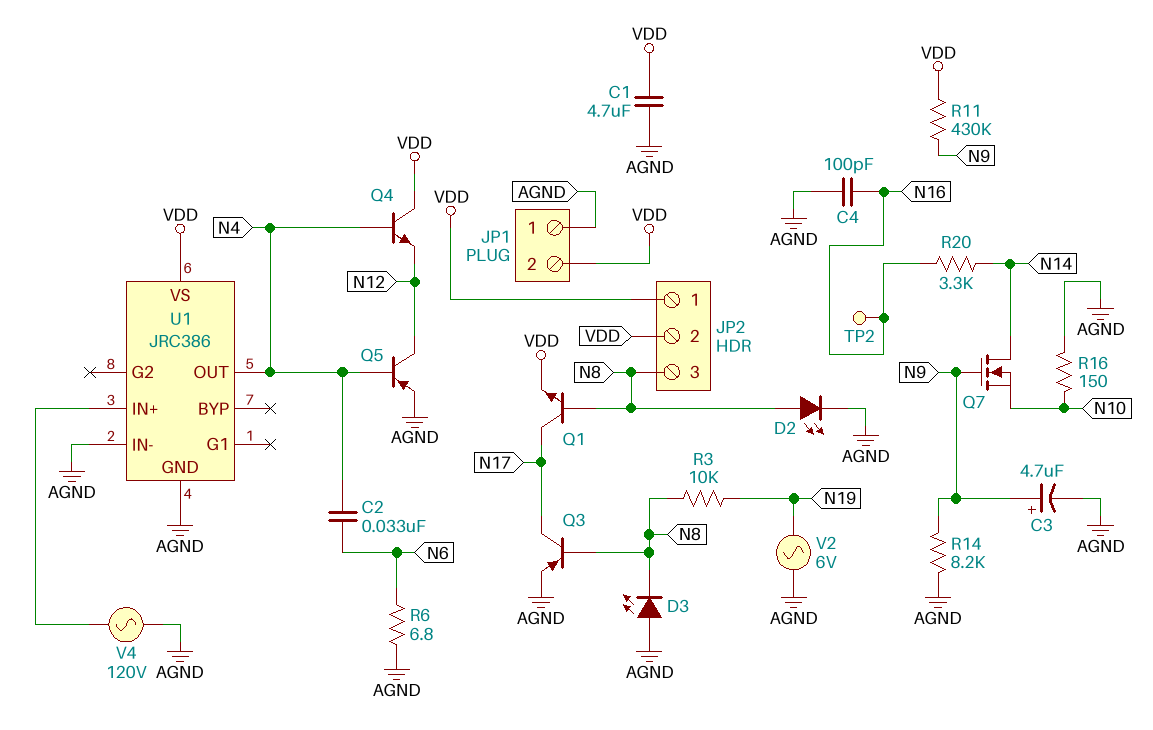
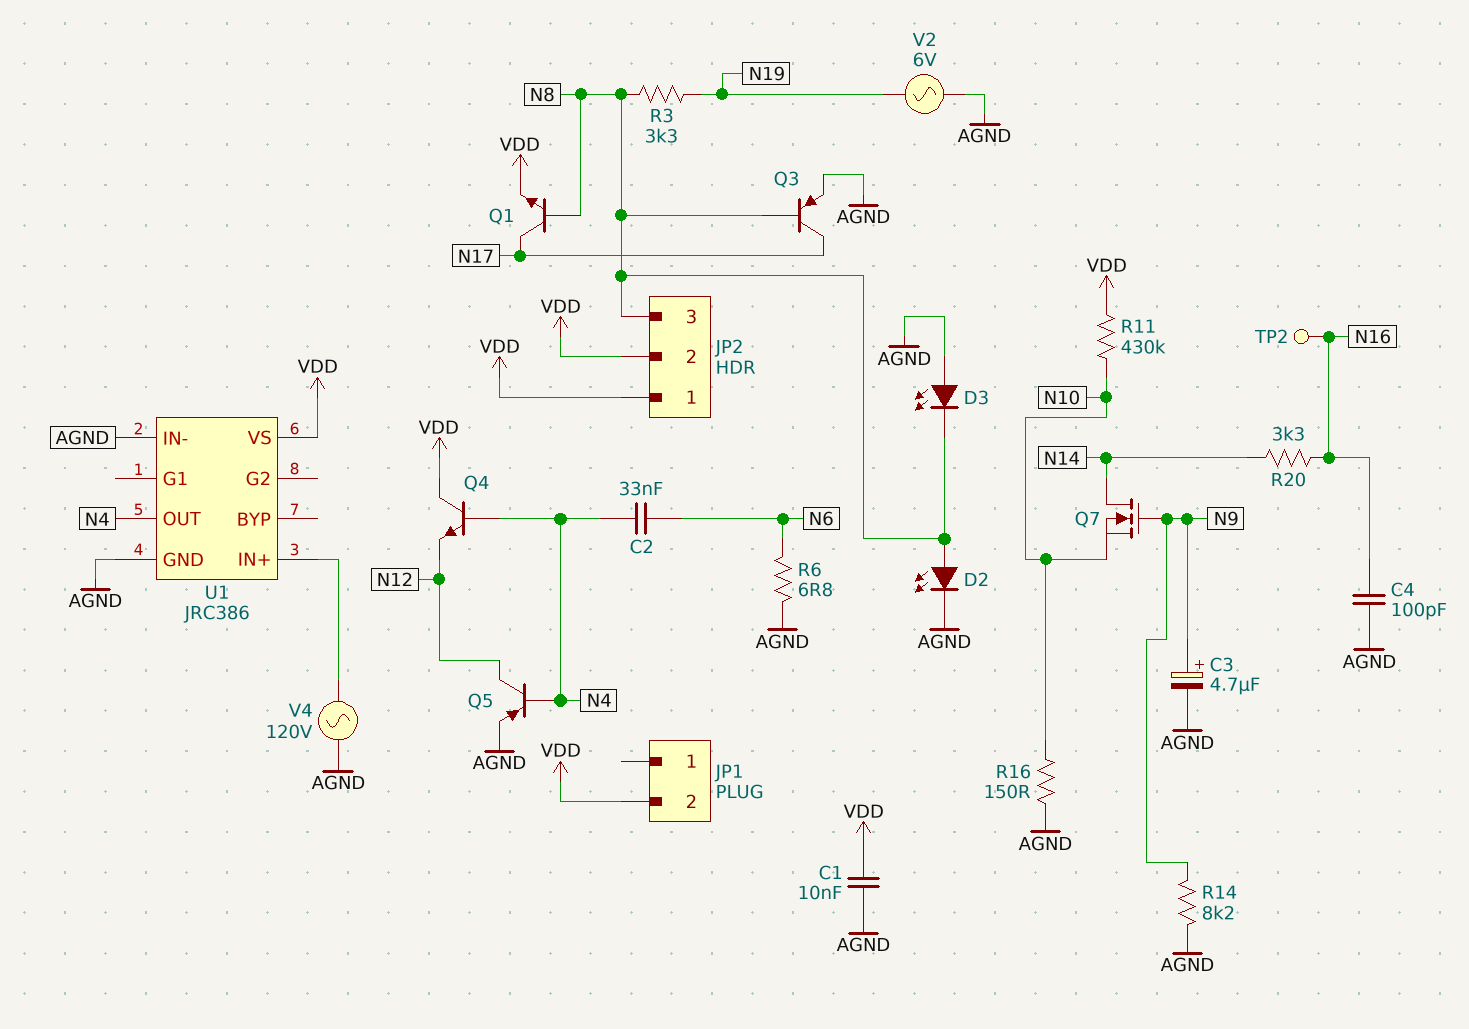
C1: 4.7uF (AGND, VDD) -> 10nF (AGND, VDD)
JP1 pin 1: AGND -> none
R3: 10k (N8, N19) -> 3.3k (N8, N19)
R11: 430k (N9, VDD) -> 430k (N10, VDD)

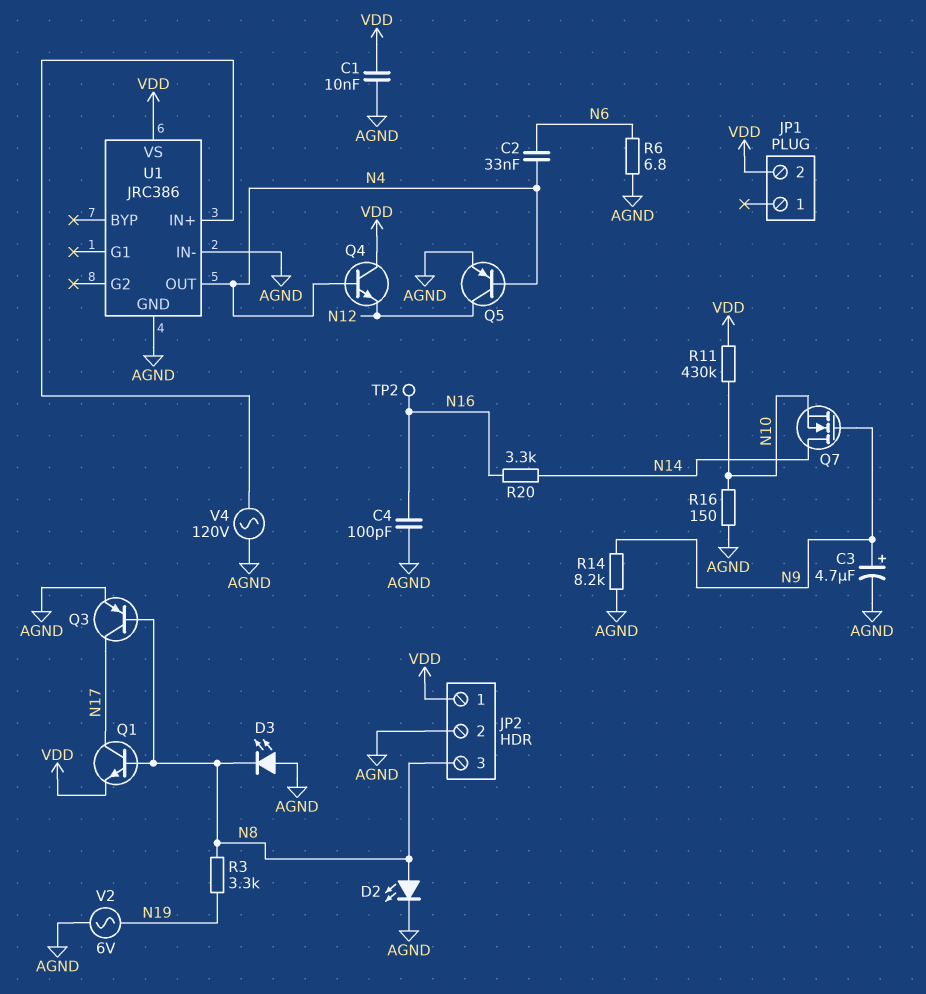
JP2 pin 2: VDD -> AGND

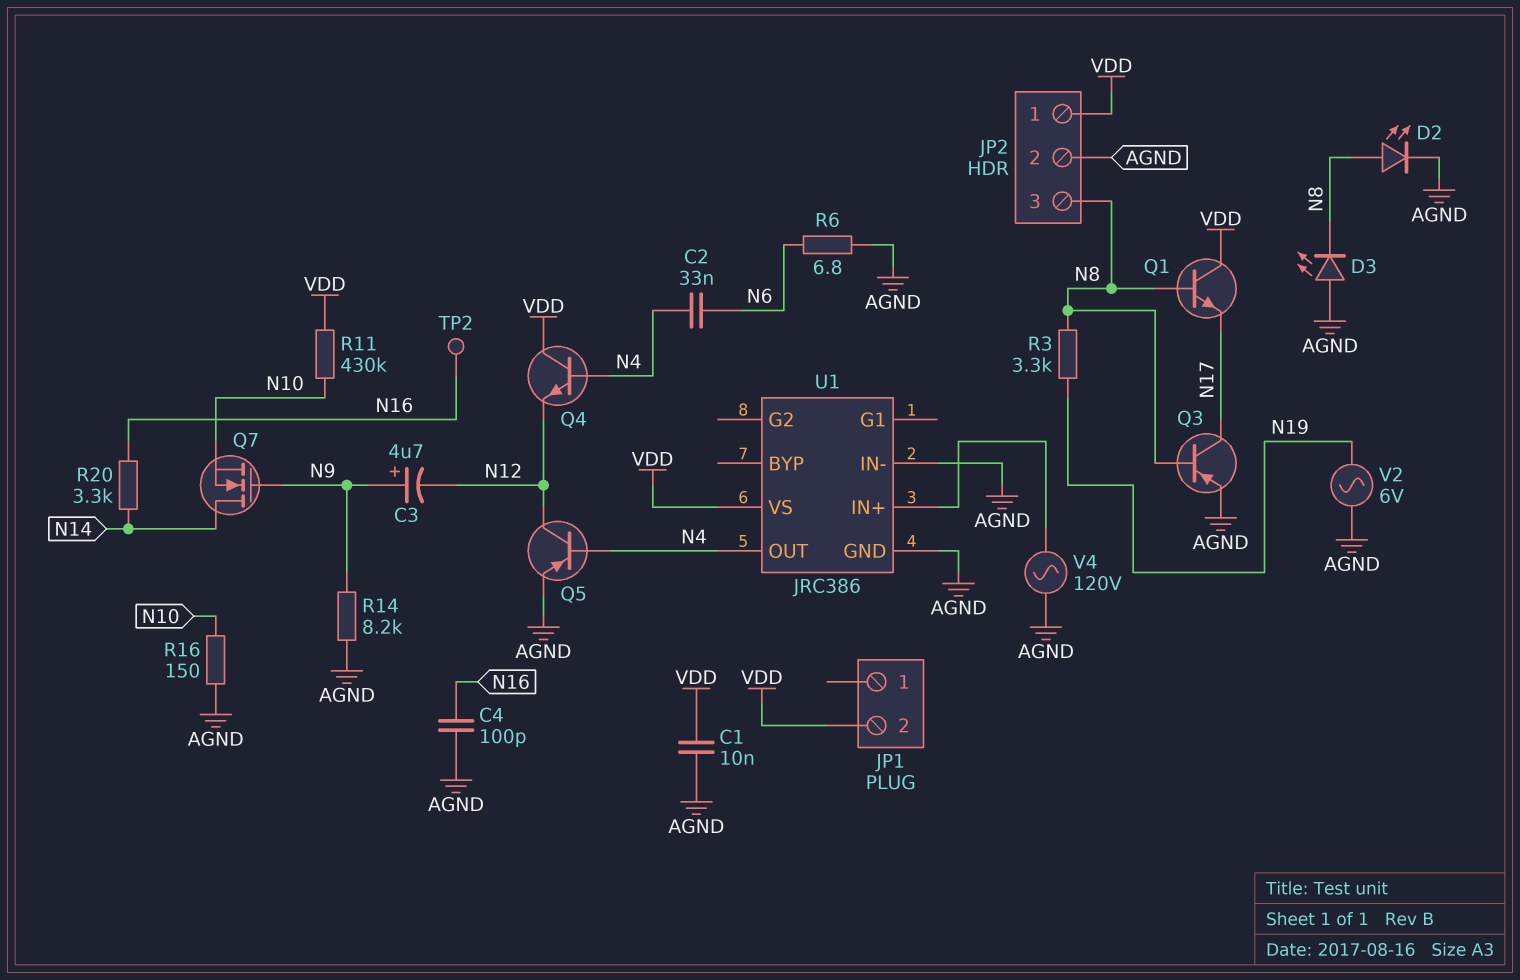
C3: 4.7uF (plus N9, minus AGND) -> 4.7uF (plus N9, minus N12)
Q1: NPN (B N8, C N17, E VDD) -> NPN (B N8, C VDD, E N17)

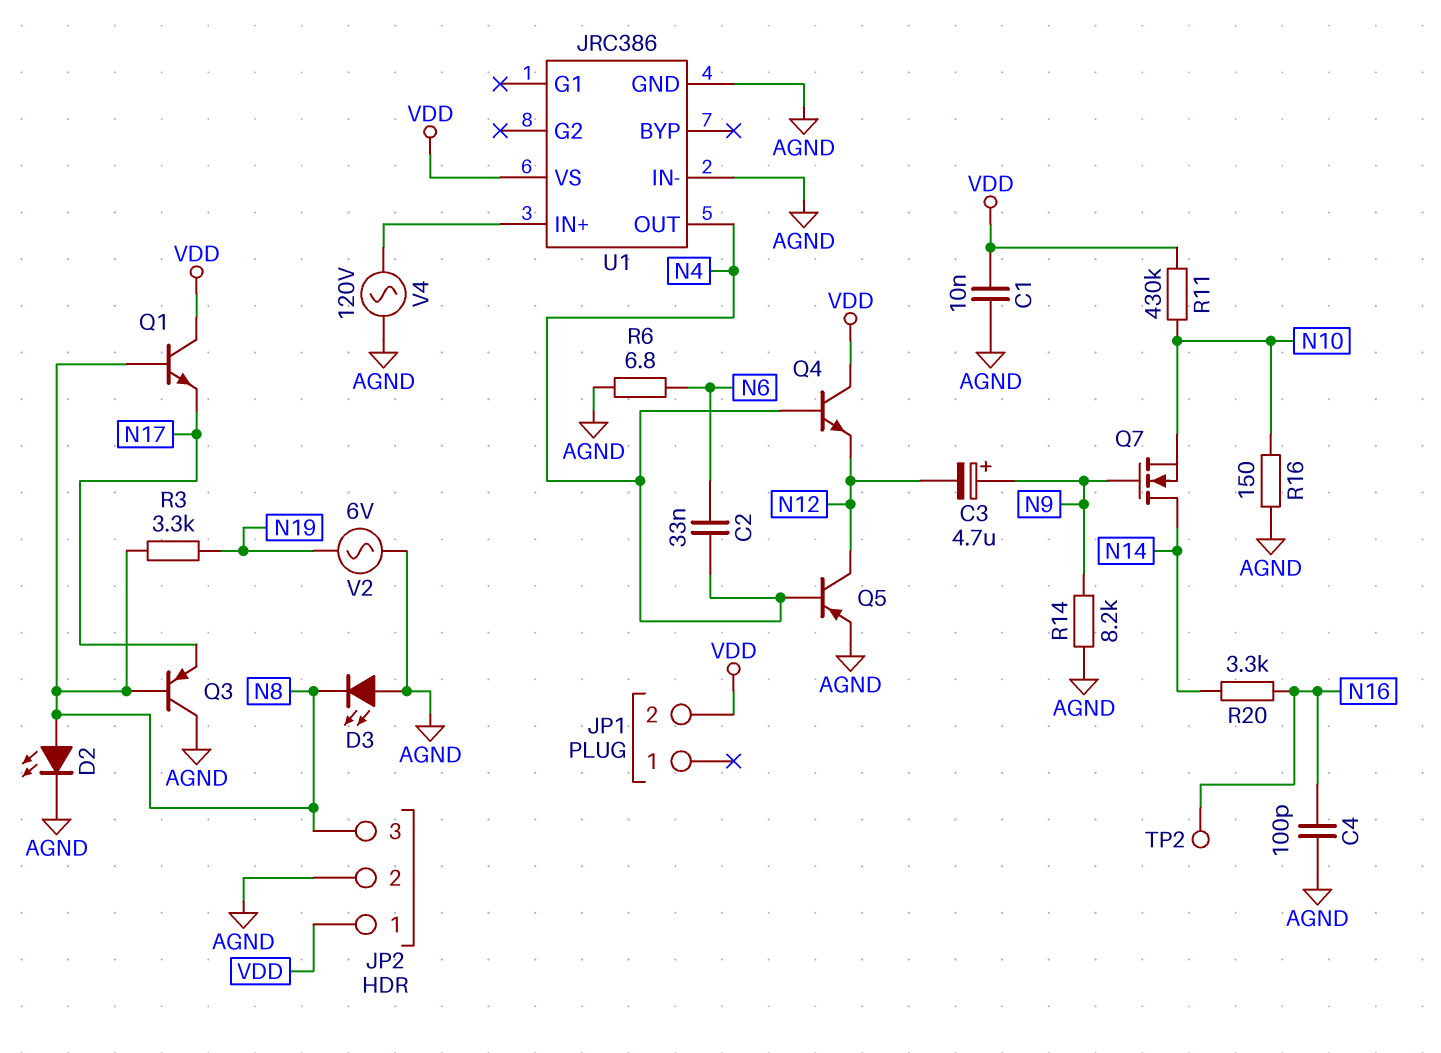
Q3: PNP (B N8, C N17, E AGND) -> PNP (B N8, C AGND, E N17)

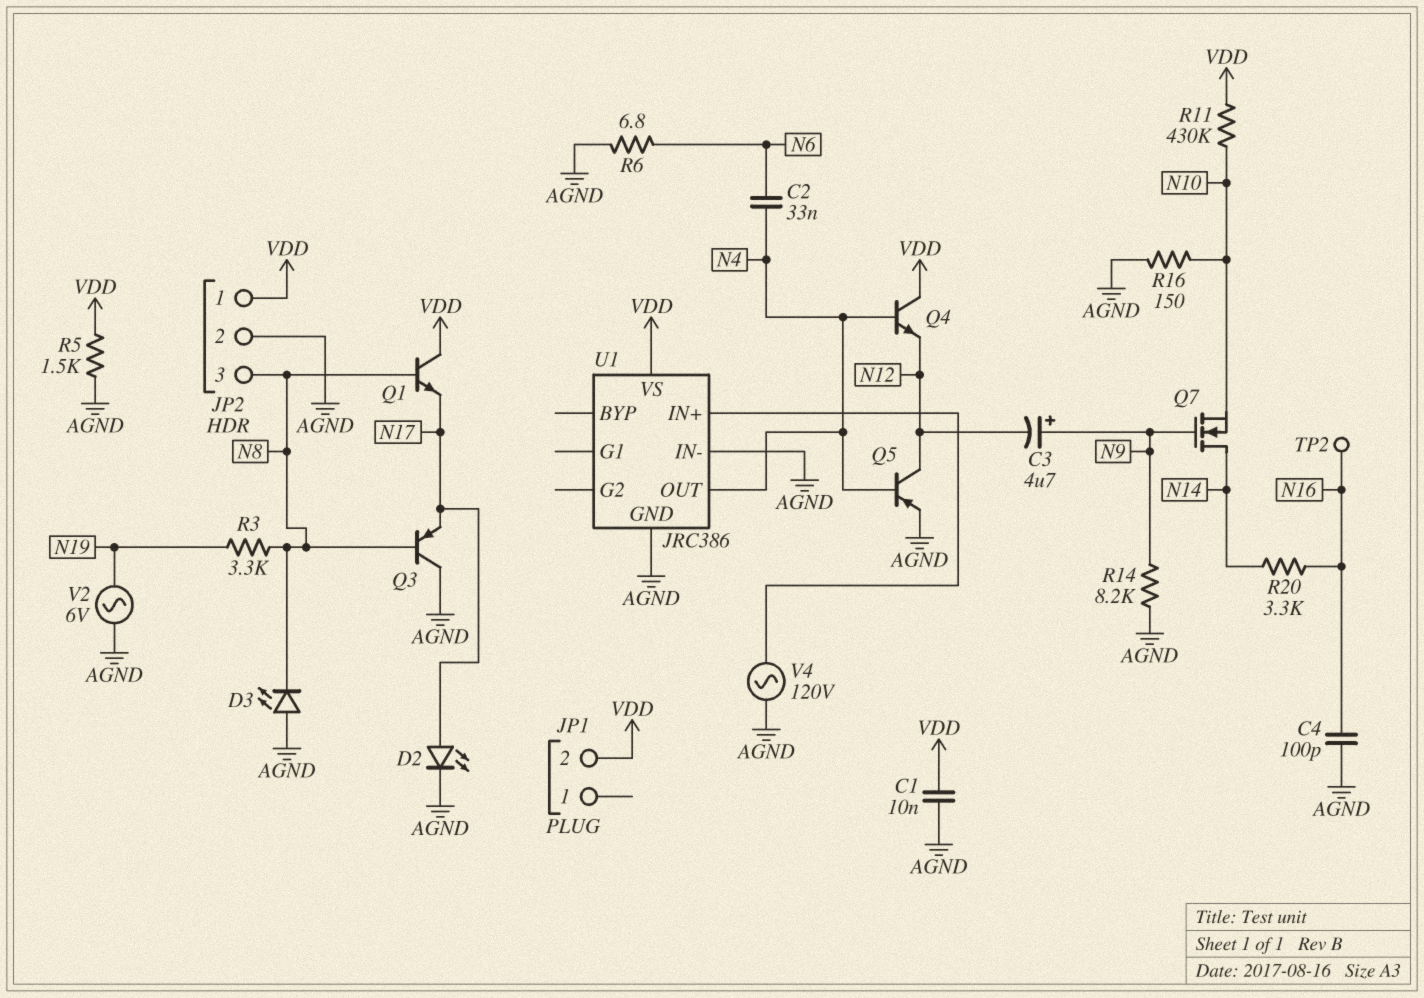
D2: LED (A N8, K AGND) -> LED (A N17, K AGND)
R5: none -> 1.5k (AGND, VDD)

